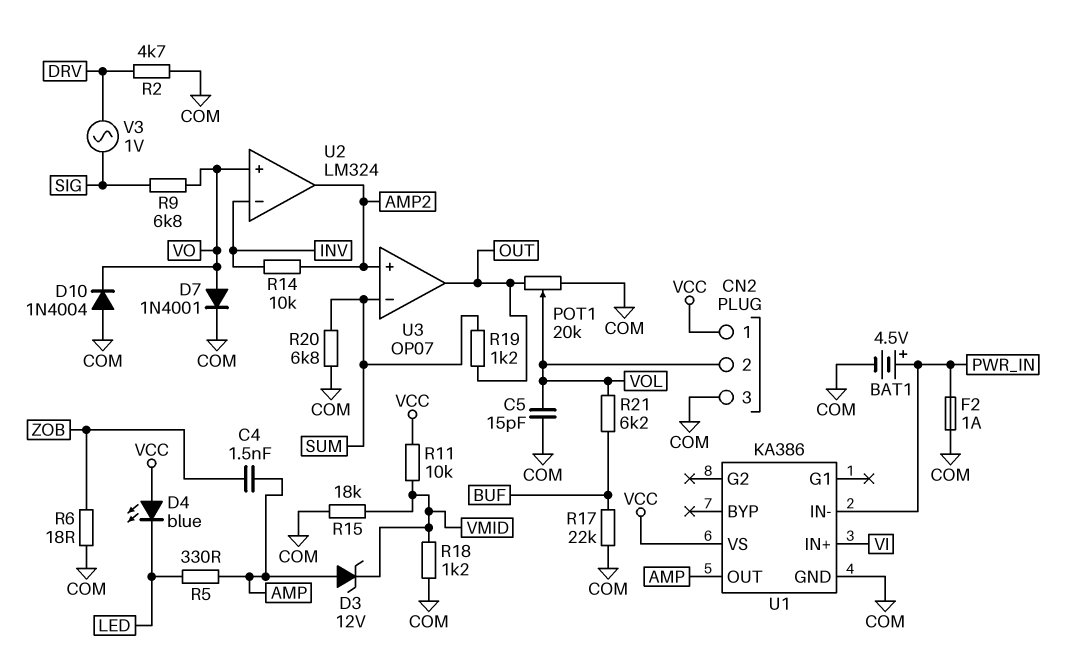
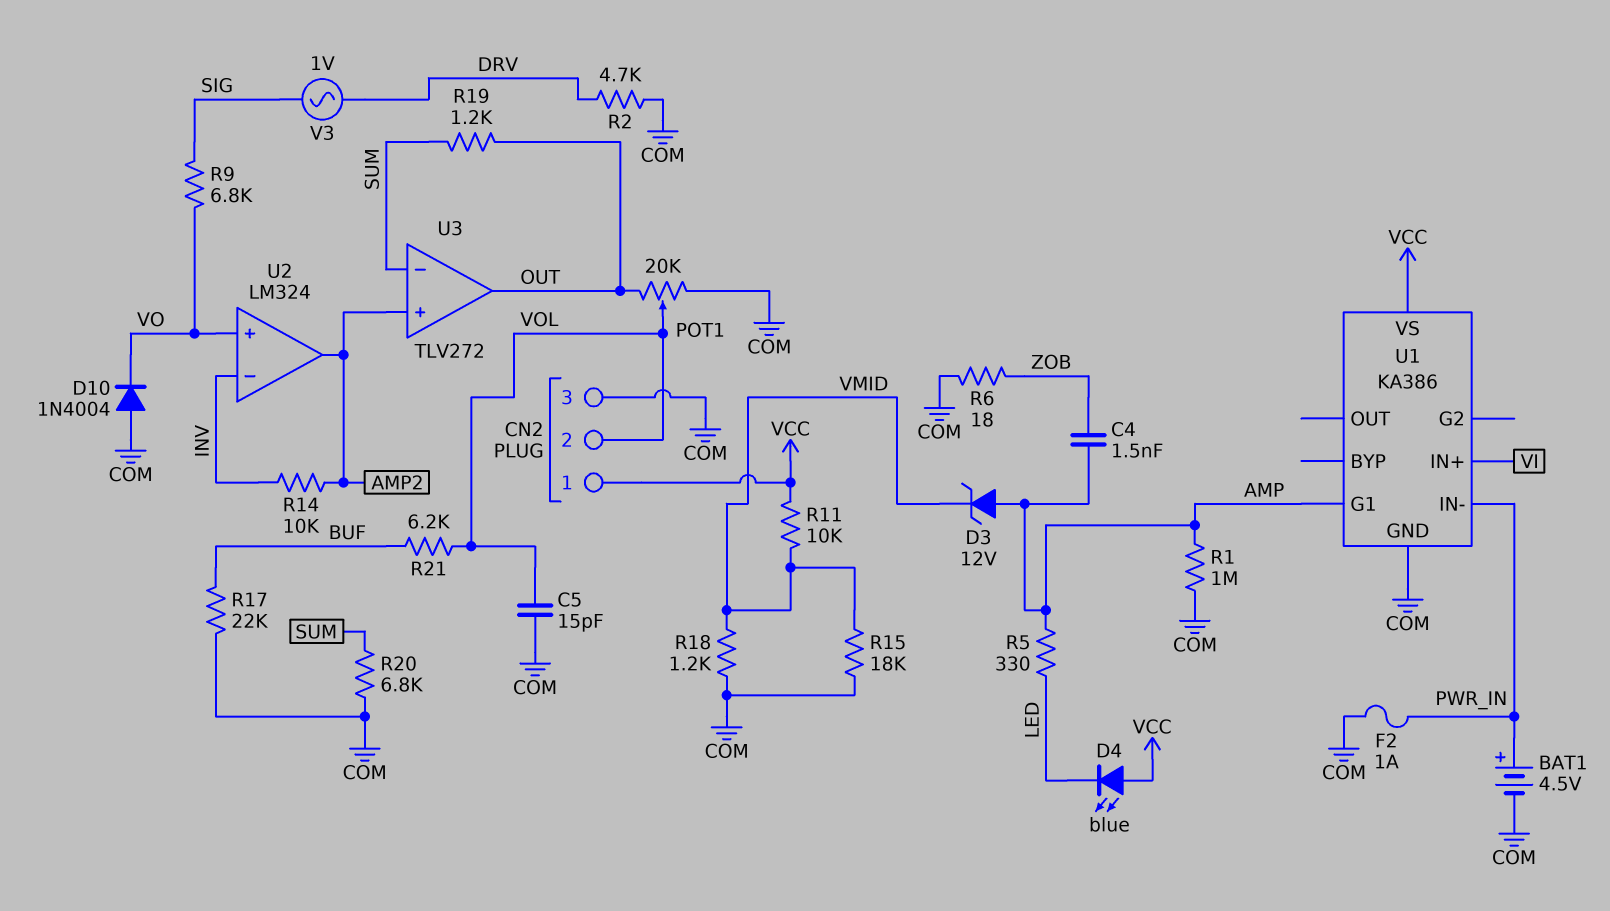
D7: diode 1N4001 (A VO, K COM) -> none
R1: none -> 1M (AMP, COM)
U1 pin G1: none -> AMP
U1 pin OUT: AMP -> none
U3: OP07 -> TLV272

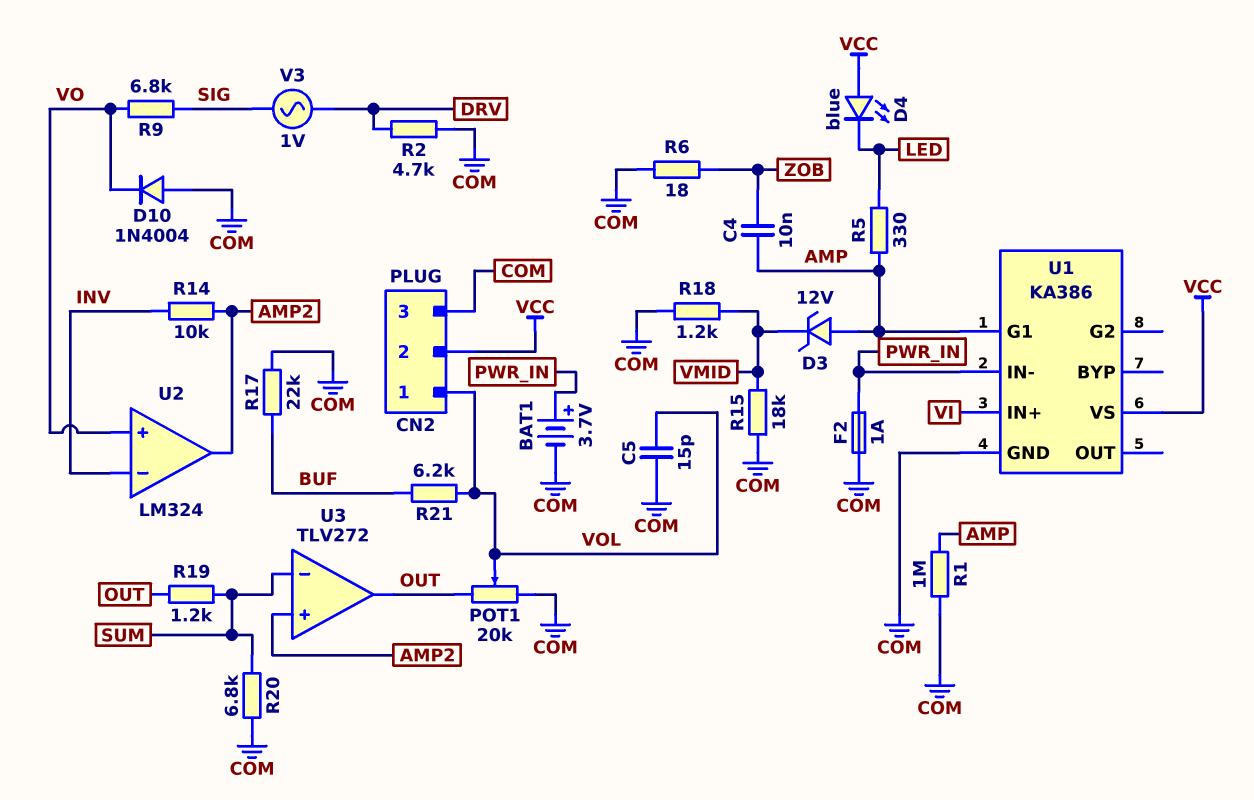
BAT1: 4.5V (plus PWR_IN, minus COM) -> 3.7V (plus PWR_IN, minus COM)
C4: 1.5nF (AMP, ZOB) -> 10nF (AMP, ZOB)
CN2 pin 1: VCC -> VOL
CN2 pin 2: VOL -> VCC
R11: 10k (VCC, VMID) -> none

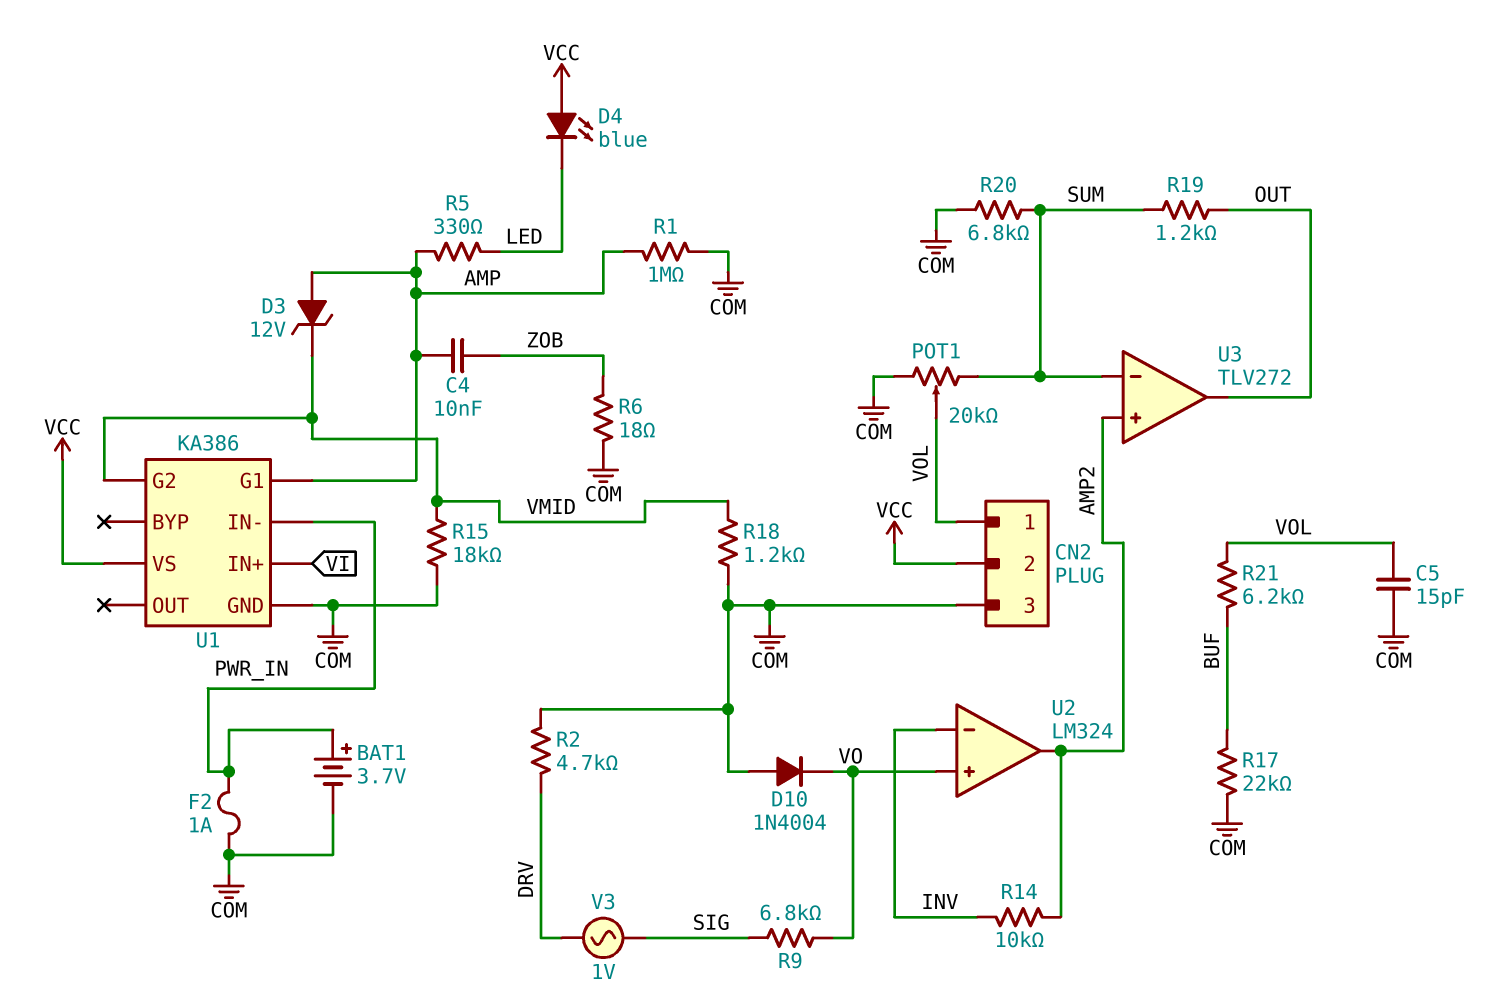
POT1: 20k (COM, OUT, wiper VOL) -> 20k (COM, SUM, wiper VOL)
U1 pin G2: none -> VMID

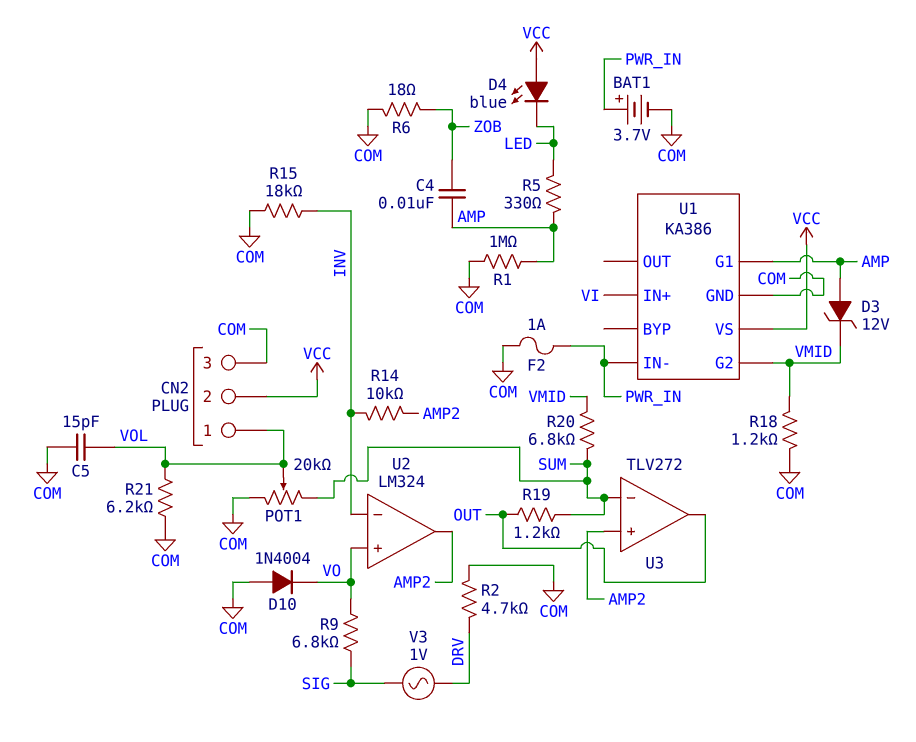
R15: 18k (COM, VMID) -> 18k (COM, INV)
R17: 22k (BUF, COM) -> none
R20: 6.8k (COM, SUM) -> 6.8k (SUM, VMID)
R21: 6.2k (BUF, VOL) -> 6.2k (COM, VOL)

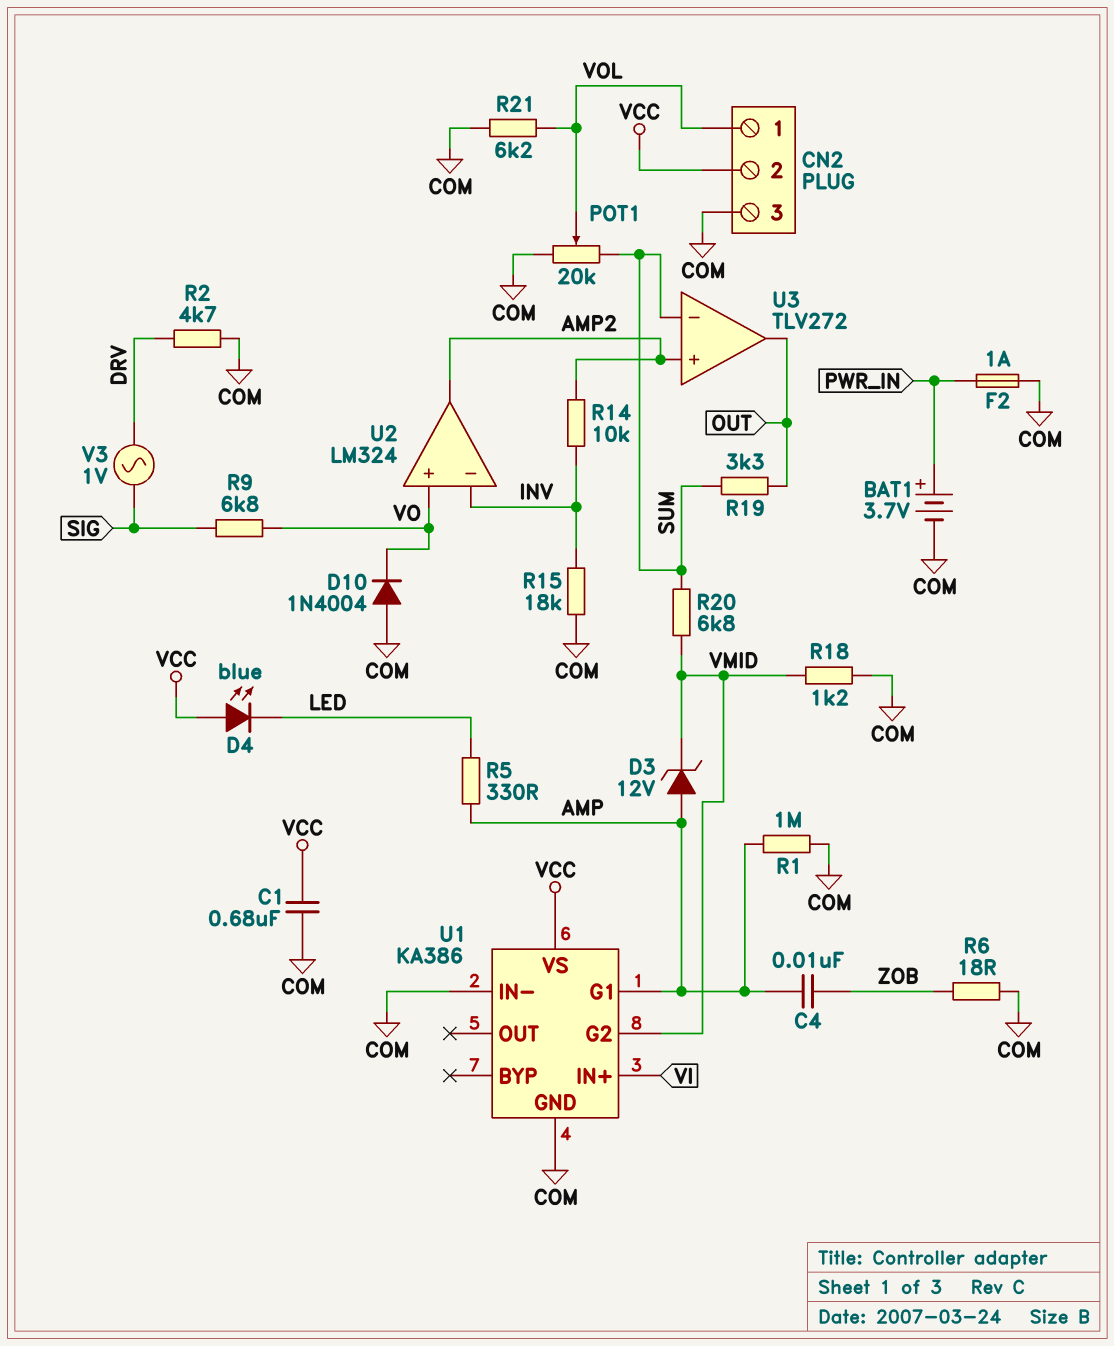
C1: none -> 680nF (COM, VCC)
C5: 15pF (COM, VOL) -> none
R19: 1.2k (OUT, SUM) -> 3.3k (OUT, SUM)
U1 pin IN-: PWR_IN -> COM

